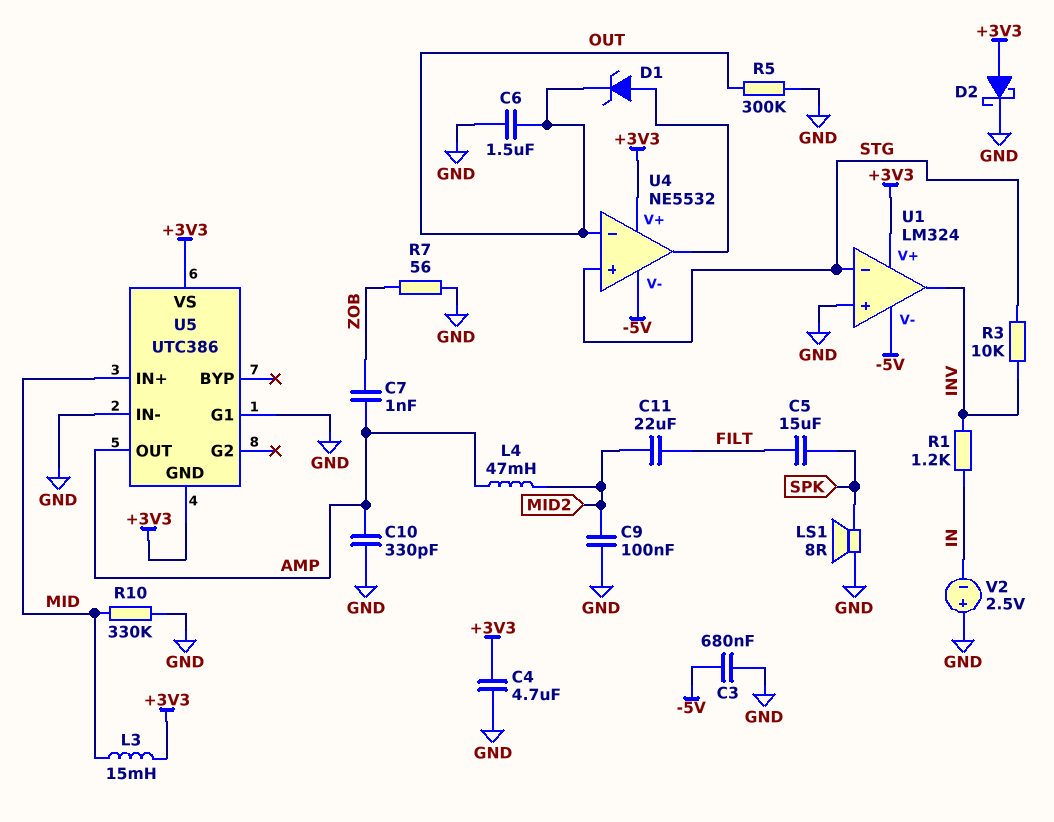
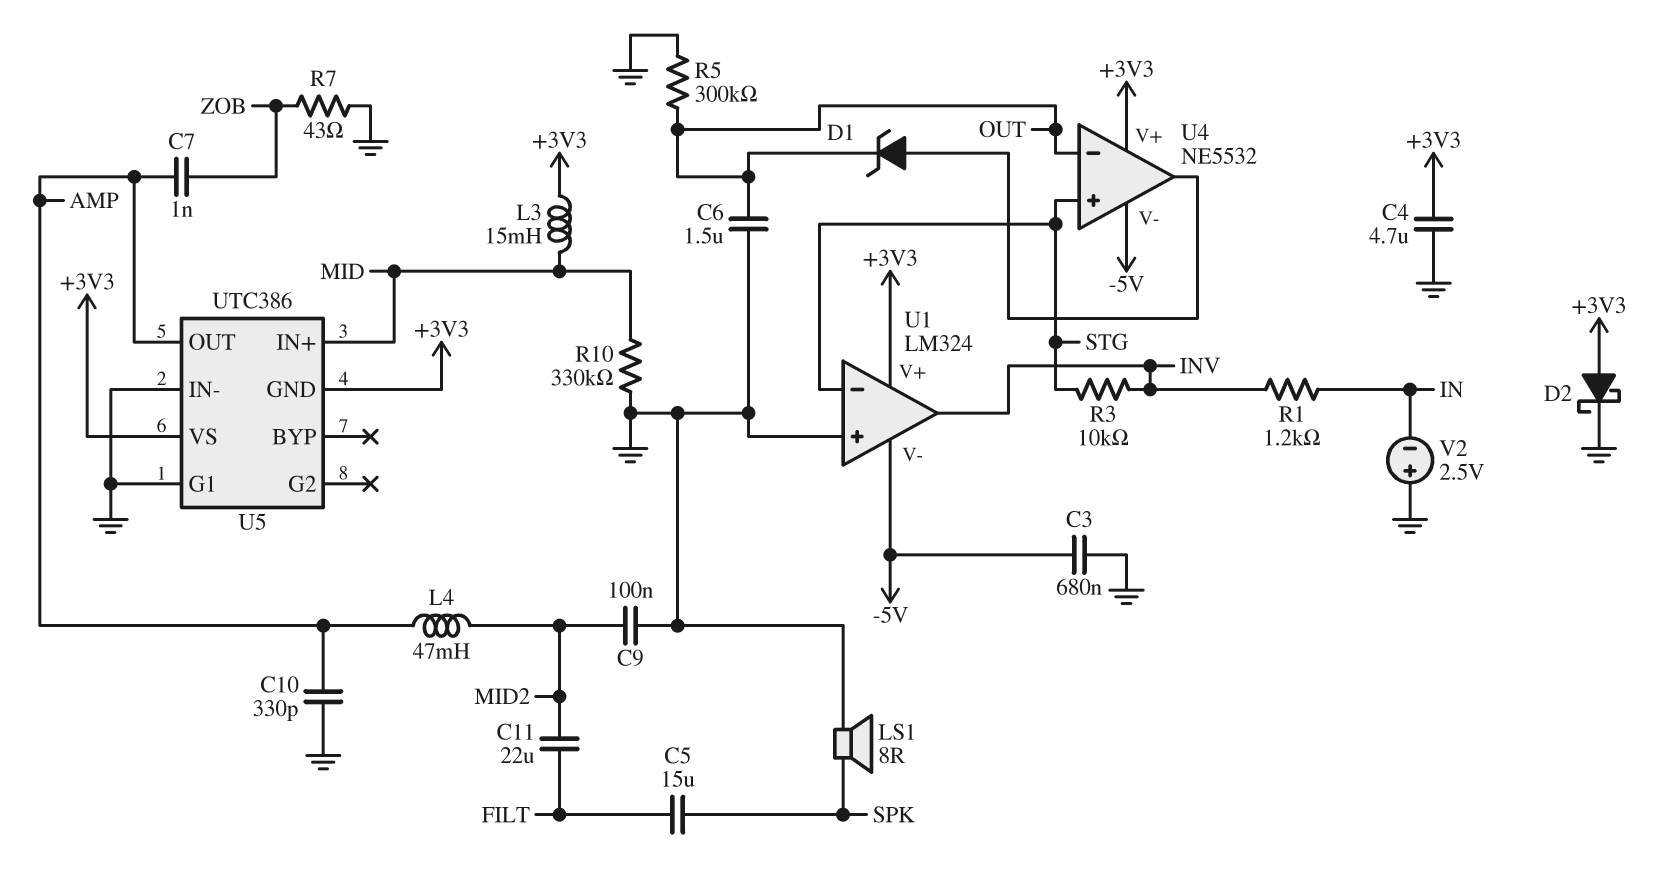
R7: 56 (GND, ZOB) -> 43 (GND, ZOB)

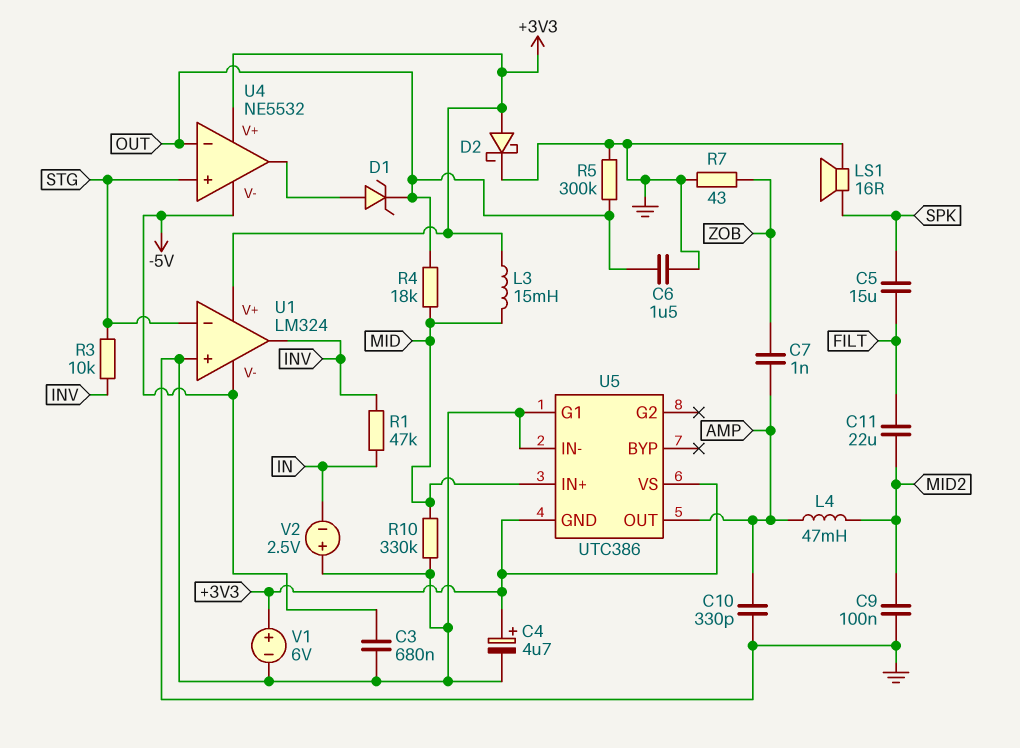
C4: 4.7uF (+3V3, GND) -> 4.7uF (plus +3V3, minus GND)
LS1: speaker 8R (GND, SPK) -> speaker 16R (GND, SPK)
R1: 1.2k (IN, INV) -> 47k (IN, INV)
R4: none -> 18k (MID, OUT)
V1: none -> 6V (plus +3V3, minus GND)

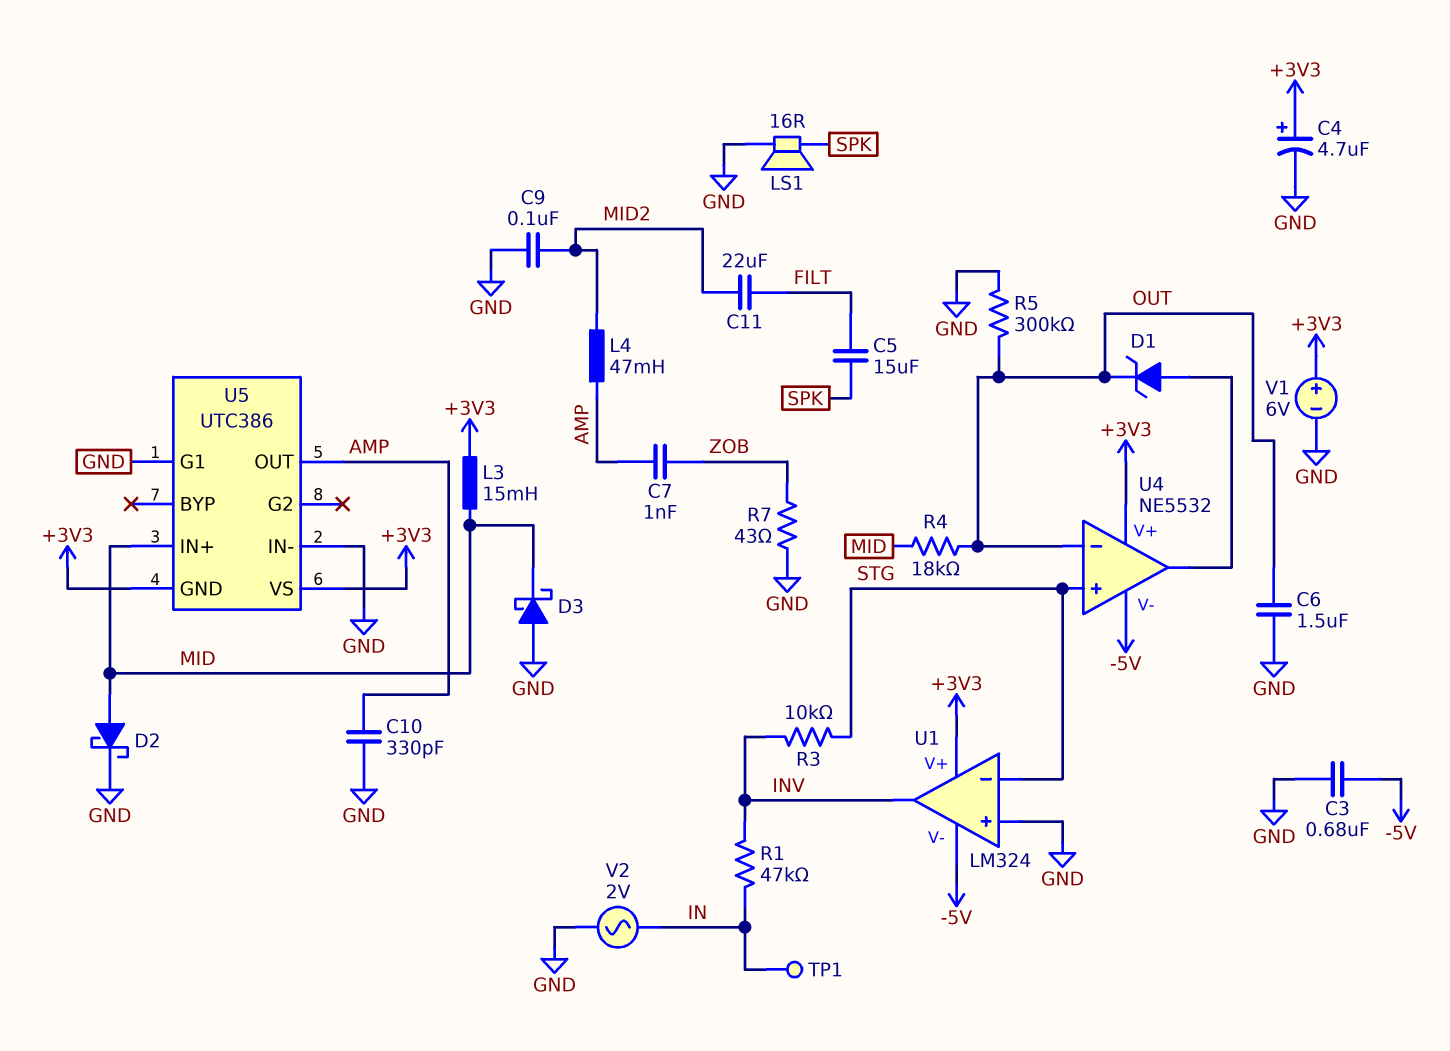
D2: schottky (A +3V3, K GND) -> schottky (A MID, K GND)
D3: none -> schottky (A GND, K MID)
R10: 330k (GND, MID) -> none
TP1: none -> test point (IN)
V2: 2.5V (plus GND, minus IN) -> AC 2V (GND, IN)

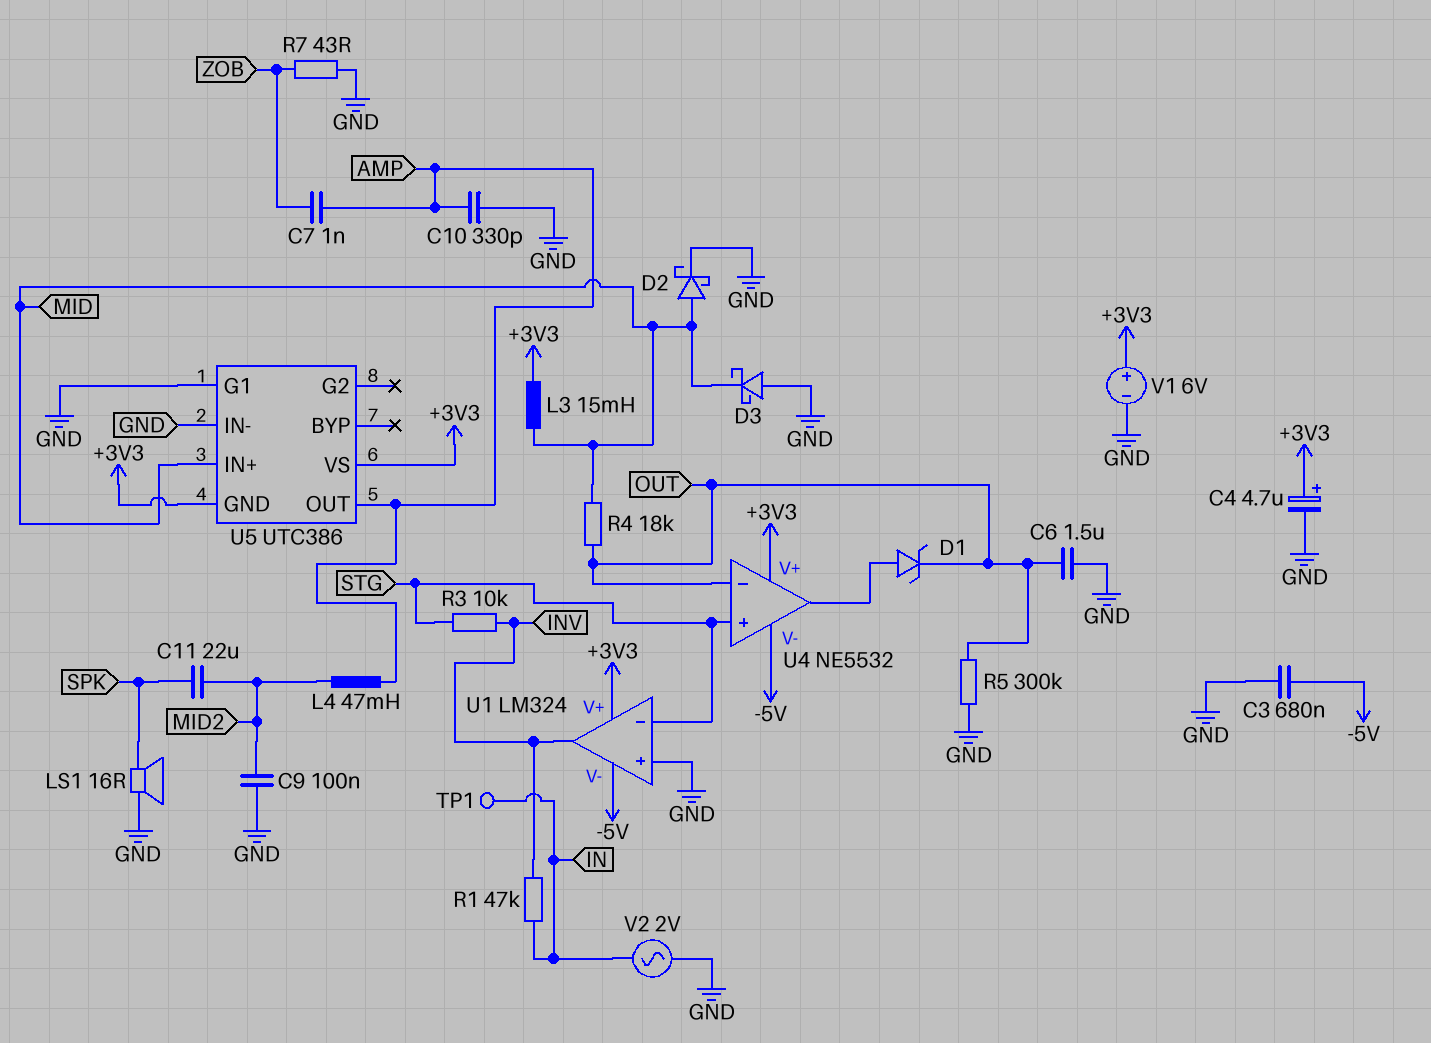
C5: 15uF (FILT, SPK) -> none
C11: 22uF (FILT, MID2) -> 22uF (MID2, SPK)

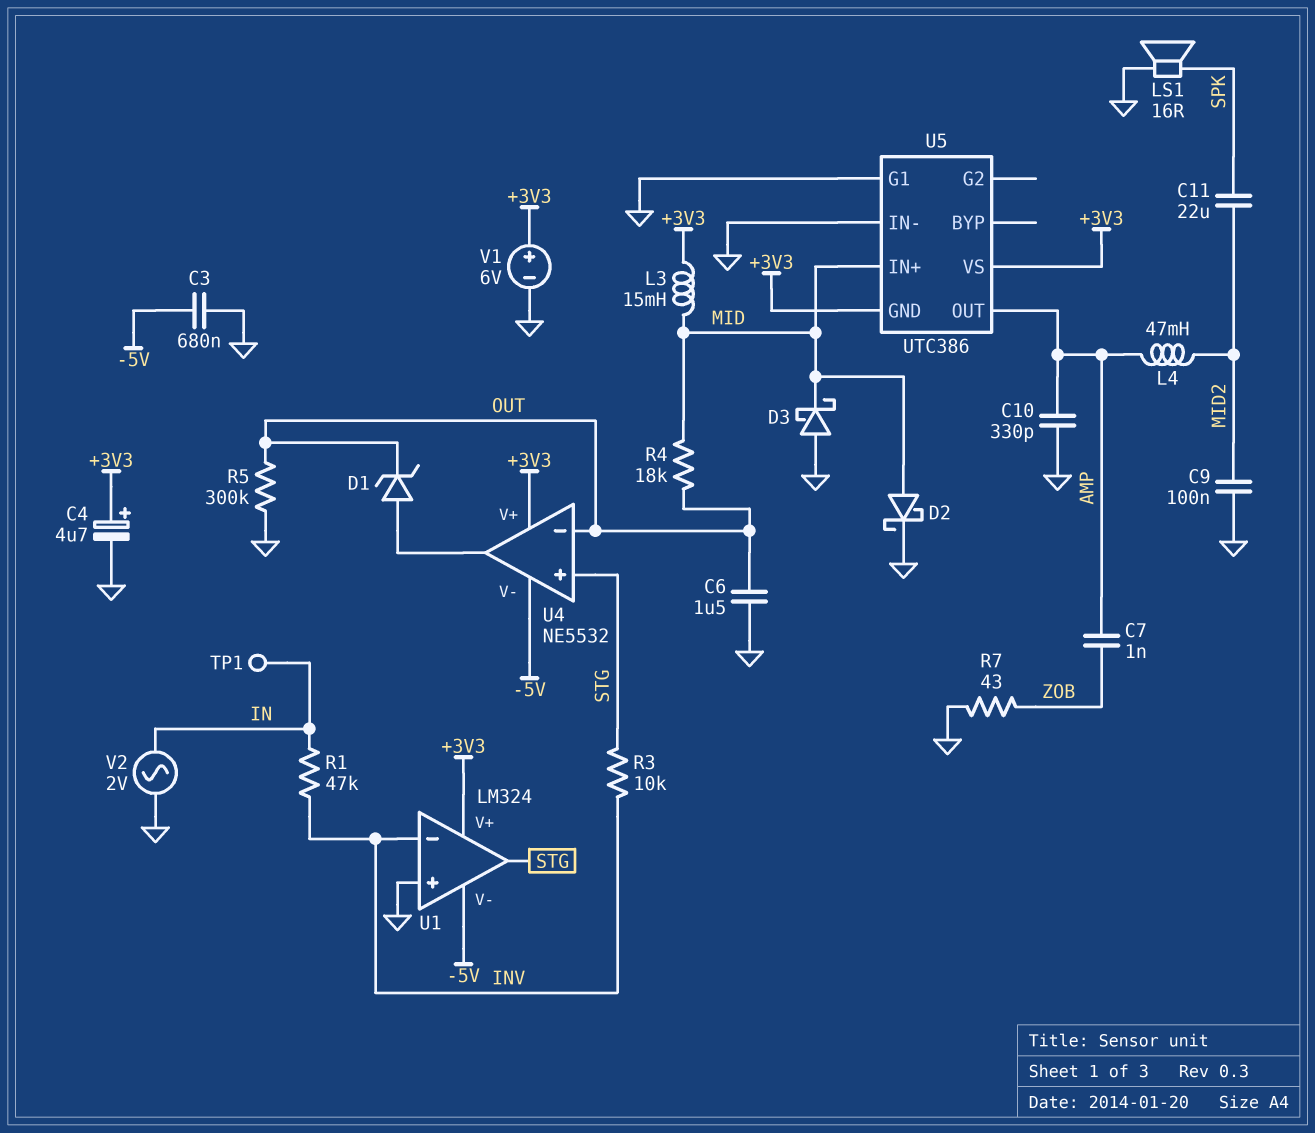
U1 pin in-: STG -> INV
U1 pin out: INV -> STG

